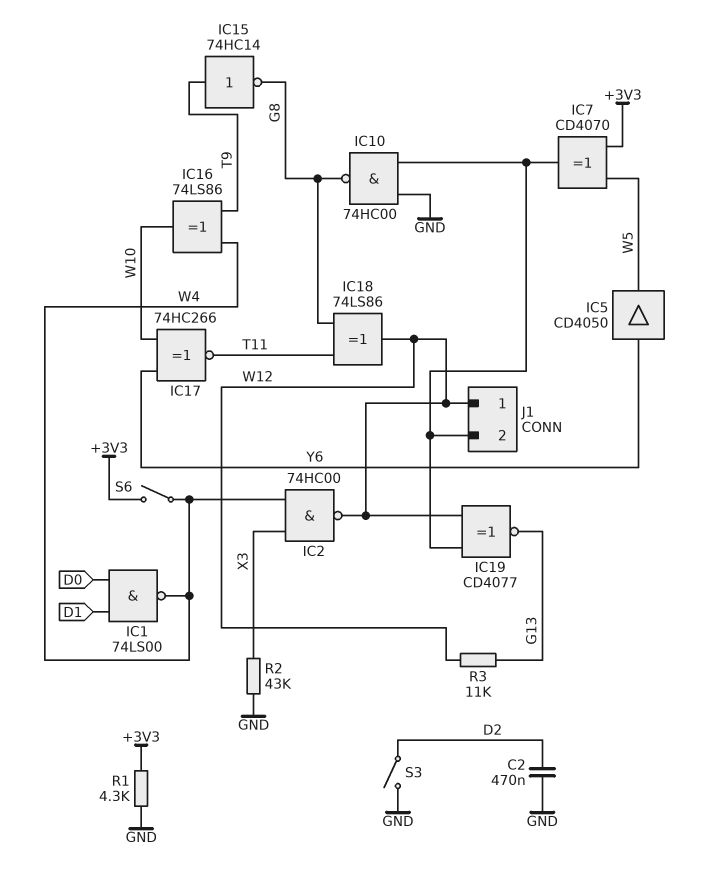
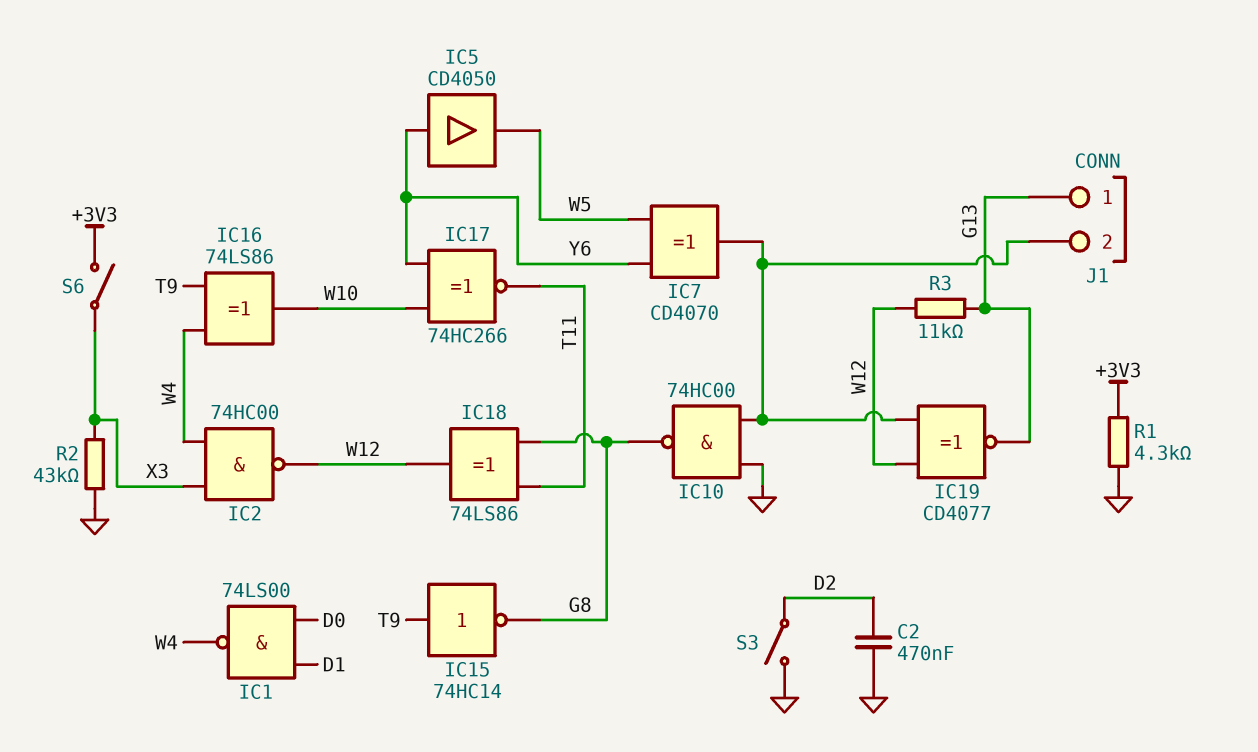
IC7: XOR CD4070 (in +3V3, in W5, out J1/2) -> XOR CD4070 (in W5, in Y6, out J1/2)
J1 pin 1: W12 -> G13
S6: switch (+3V3, W4) -> switch (+3V3, X3)

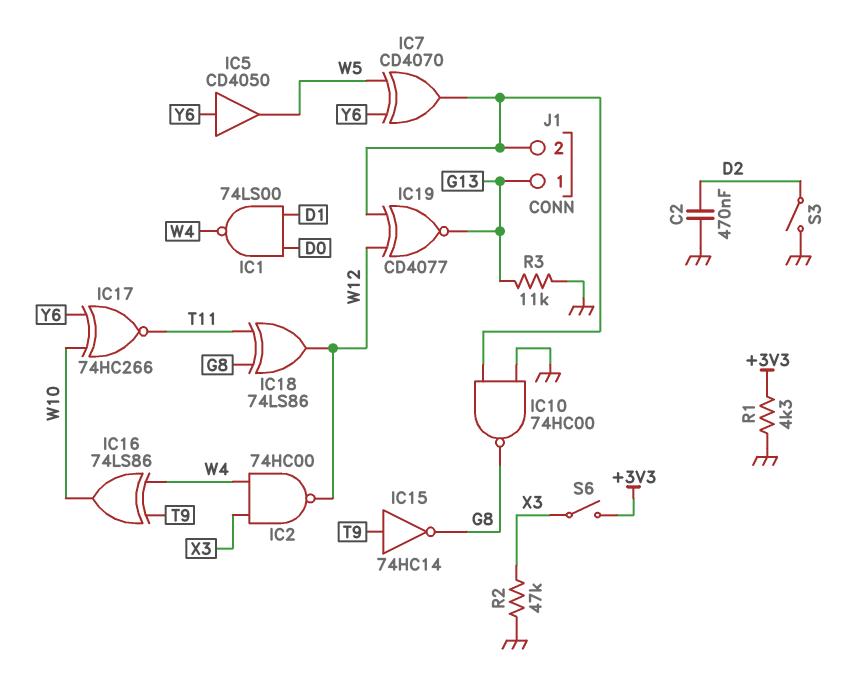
R2: 43k (GND, X3) -> 47k (GND, X3)
R3: 11k (G13, W12) -> 11k (G13, GND)

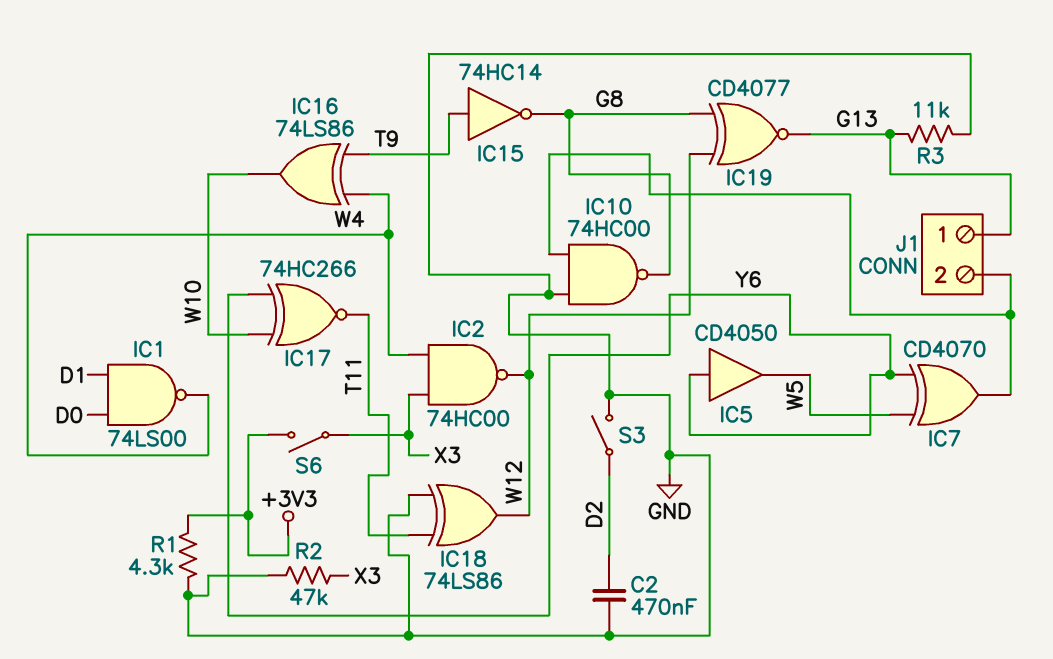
IC18: XOR 74LS86 (in G8, in T11, out W12) -> XOR 74LS86 (in GND, in T11, out W12)
IC19: XNOR CD4077 (in J1/2, in W12, out G13) -> XNOR CD4077 (in G8, in W12, out G13)

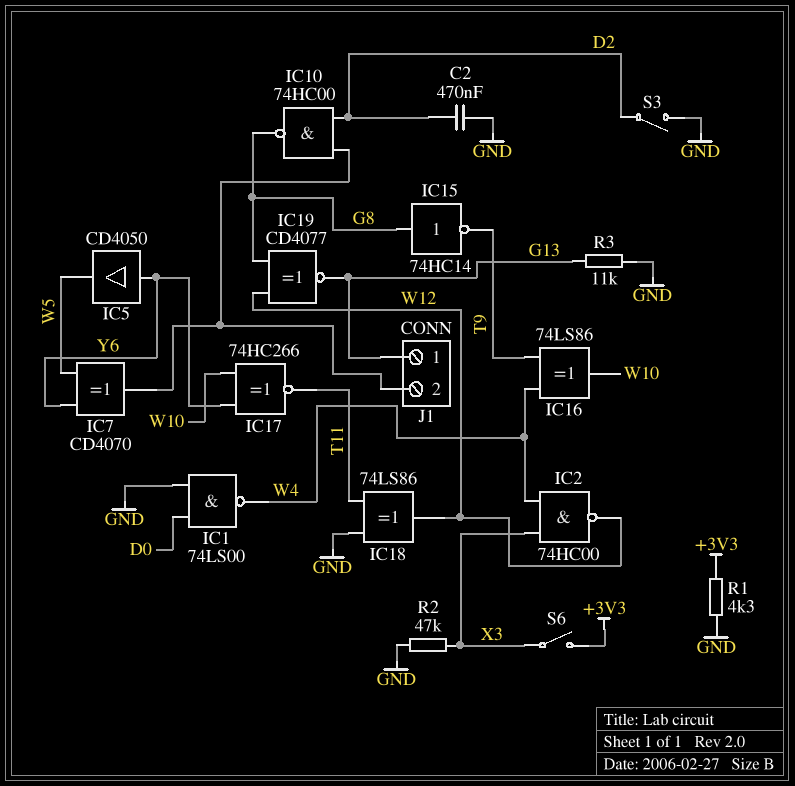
IC1: NAND 74LS00 (in D0, in D1, out W4) -> NAND 74LS00 (in D0, in GND, out W4)
IC10: NAND 74HC00 (in GND, in J1/2, out G8) -> NAND 74HC00 (in D2, in J1/2, out G8)
IC15: NOT 74HC14 (in T9, out G8) -> NOT 74HC14 (in G8, out T9)

